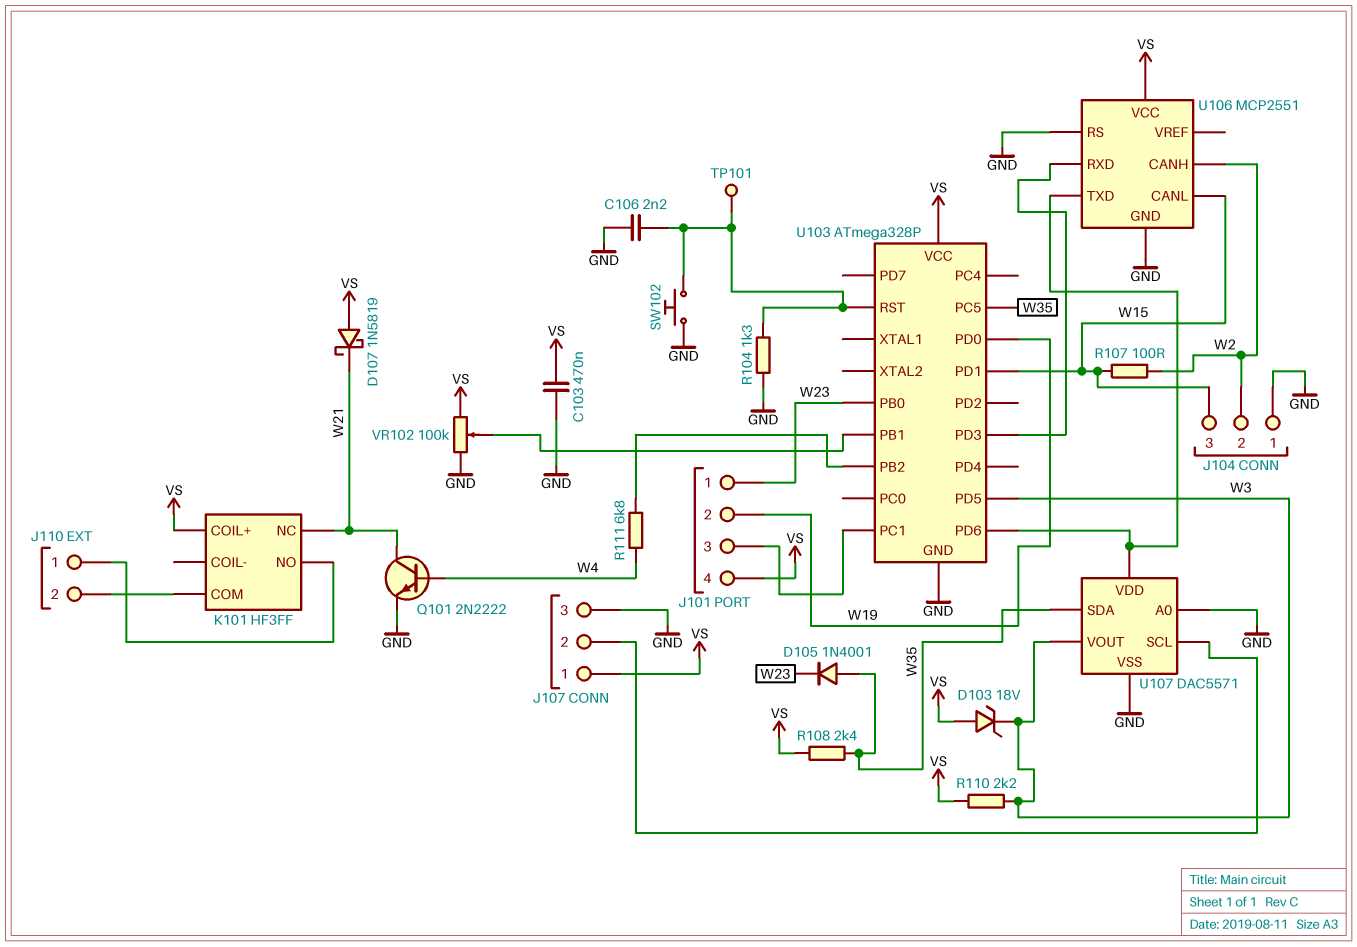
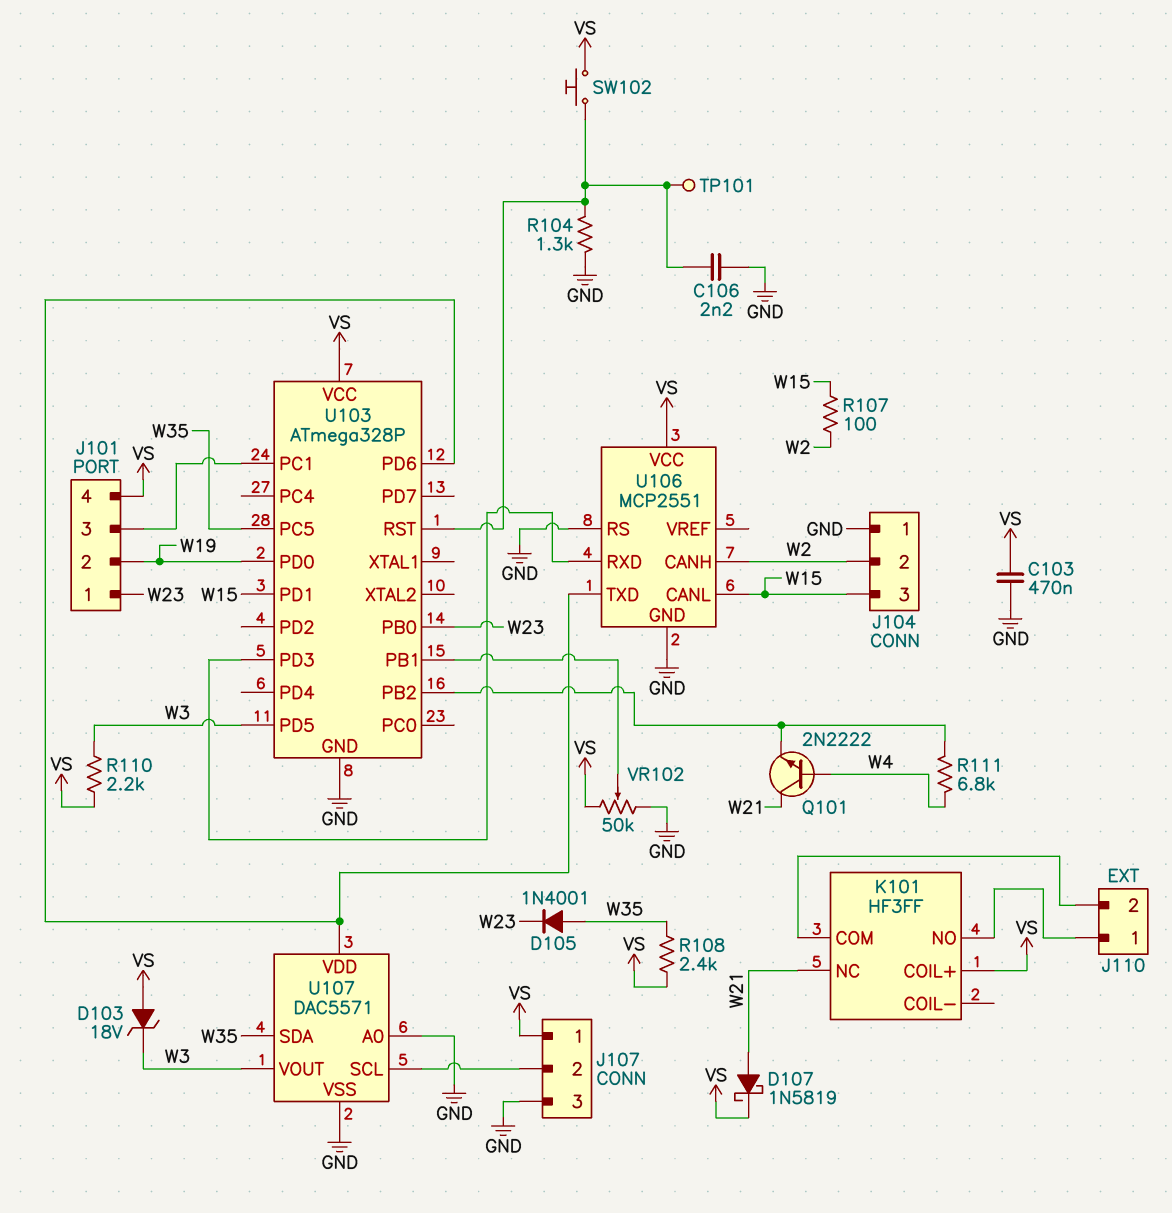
D107: schottky 1N5819 (A VS, K W21) -> schottky 1N5819 (A W21, K VS)
Q101: NPN 2N2222 (B W4, C W21, E GND) -> NPN 2N2222 (B W4, C W21, E U103/PB2)
SW102: button (GND, U103/RST) -> button (U103/RST, VS)
VR102: 100k (GND, VS, wiper U103/PB1) -> 50k (GND, VS, wiper U103/PB1)

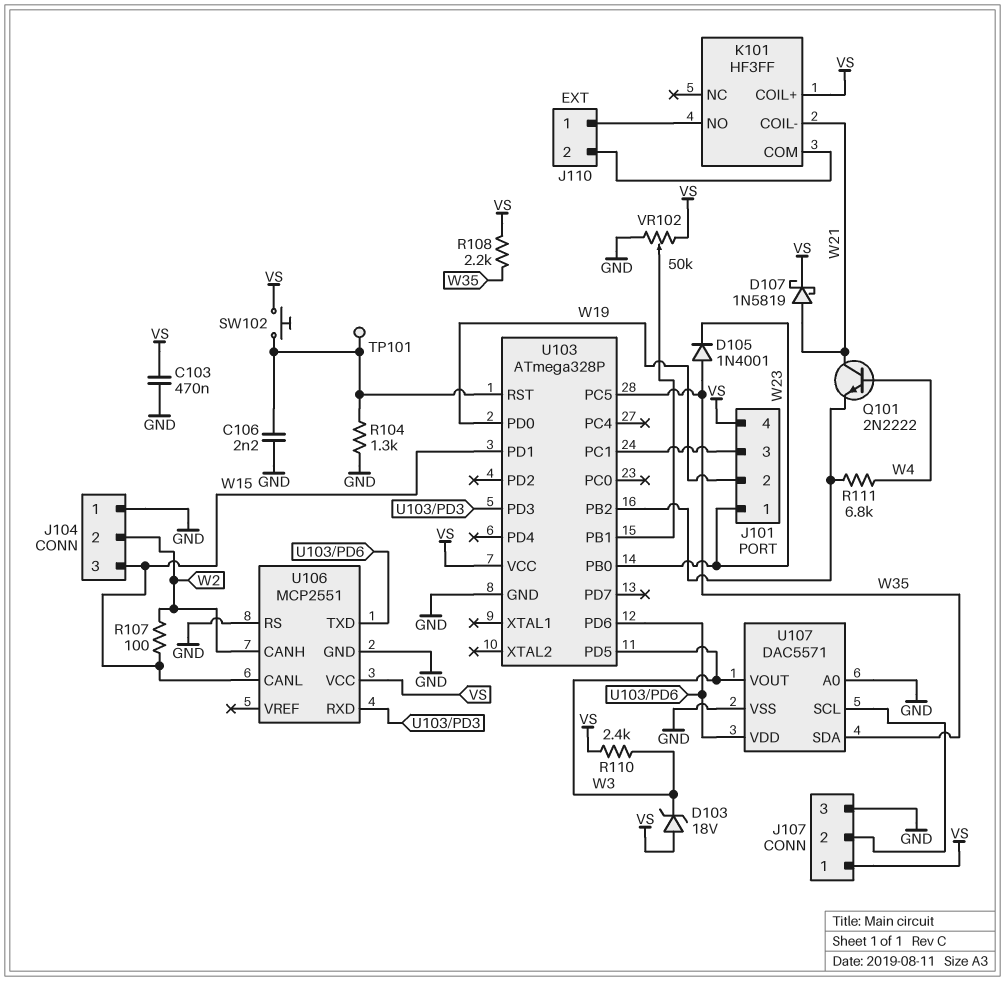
K101 pin COIL-: none -> W21
K101 pin NC: W21 -> none
R108: 2.4k (VS, W35) -> 2.2k (VS, W35)
R110: 2.2k (VS, W3) -> 2.4k (VS, W3)

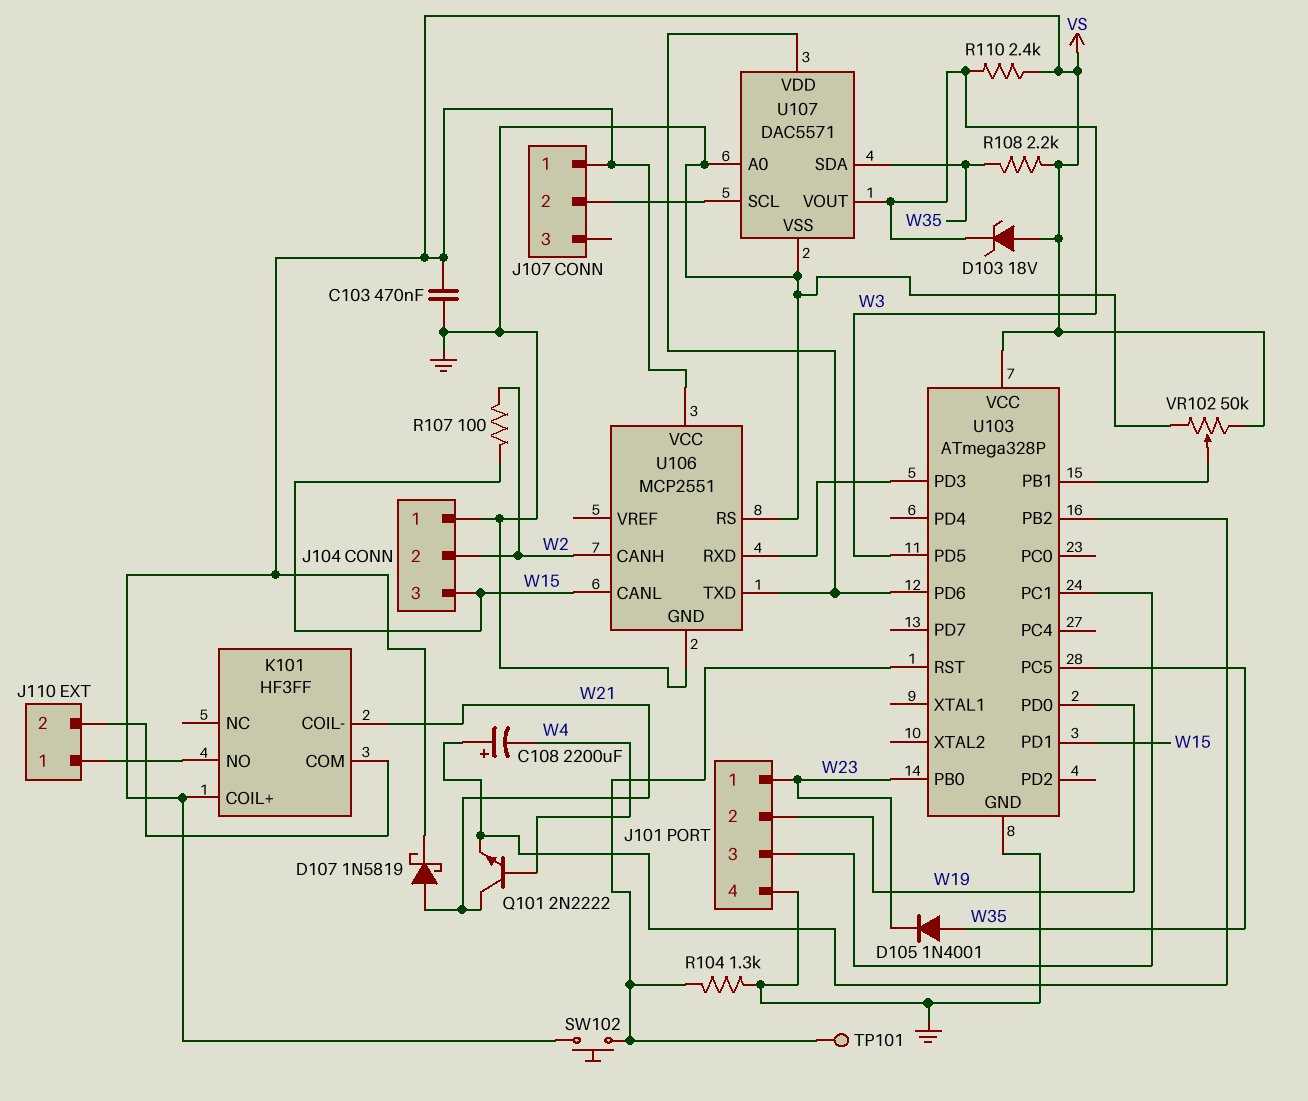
C106: 2.2nF (GND, U103/RST) -> none
C108: none -> 2200uF (plus U103/PB2, minus W4)
J101 pin 4: VS -> GND
J107 pin 3: GND -> none
R111: 6.8k (U103/PB2, W4) -> none

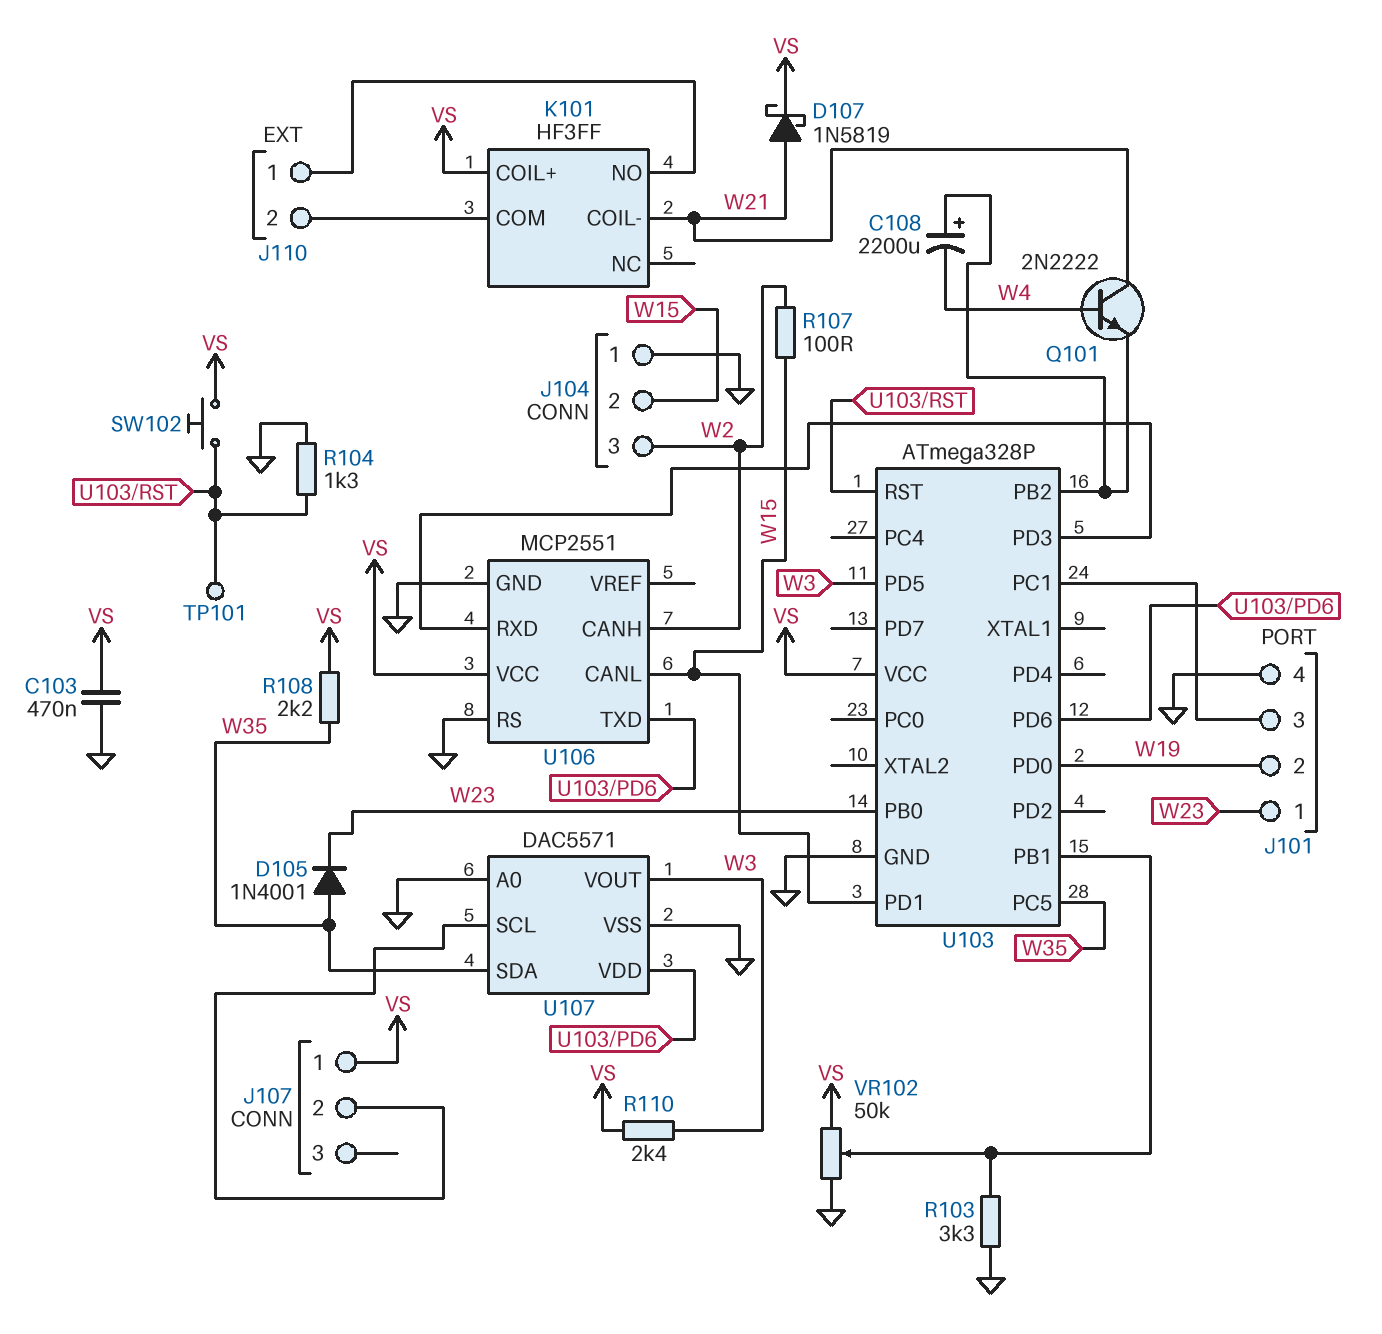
D103: zener 18V (A VS, K W3) -> none
J104 pin 2: W2 -> W15
J104 pin 3: W15 -> W2
R103: none -> 3.3k (GND, U103/PB1)

